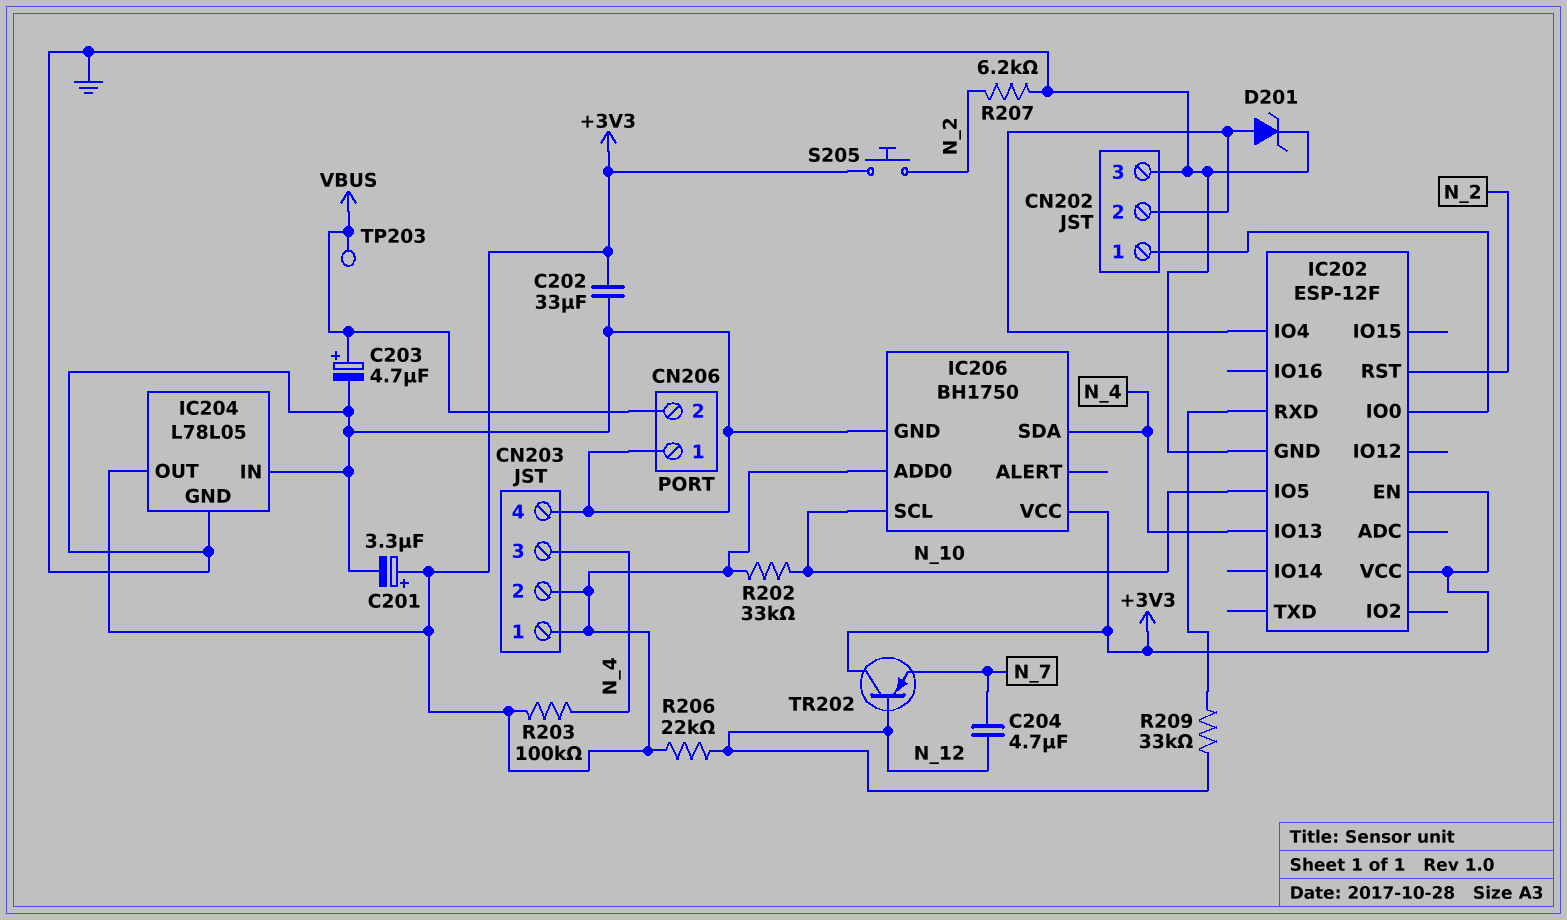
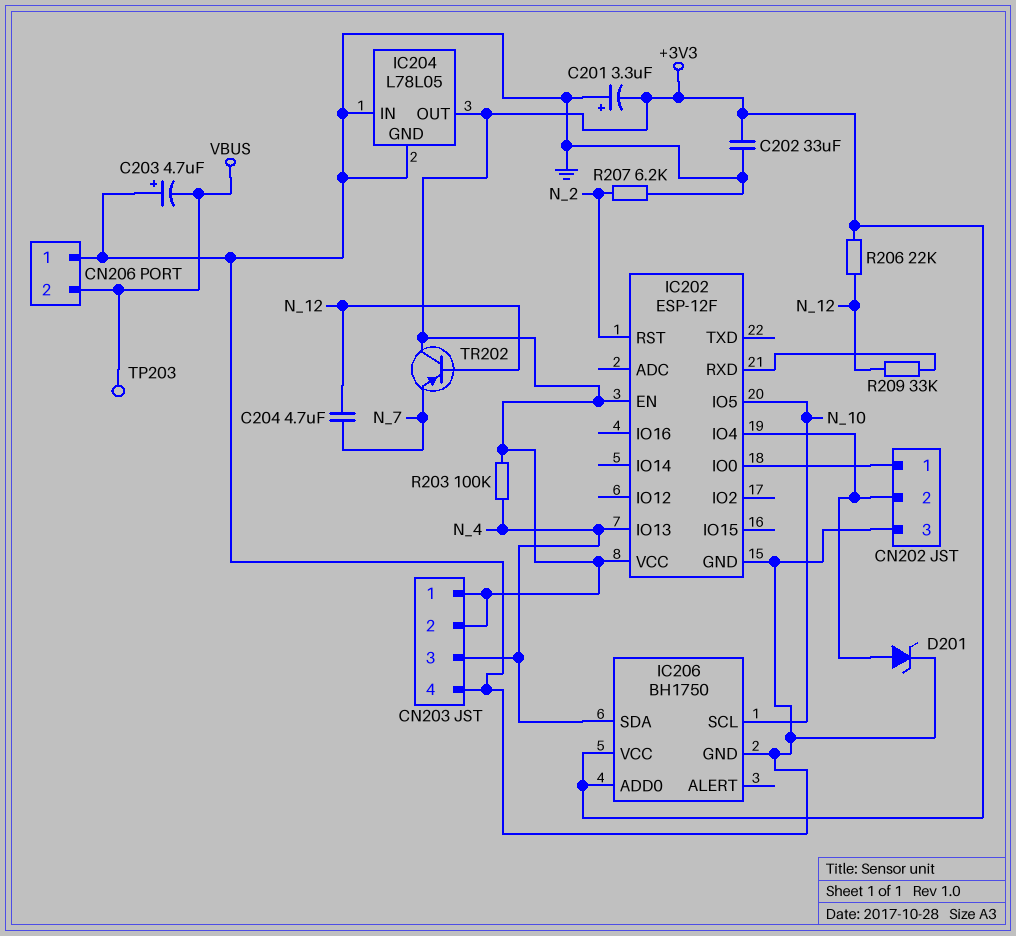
C201: 3.3uF (plus +3V3, minus GND) -> 3.3uF (plus GND, minus +3V3)
C203: 4.7uF (plus VBUS, minus GND) -> 4.7uF (plus GND, minus VBUS)
R202: 33k (+3V3, N_10) -> none
S205: button (+3V3, N_2) -> none

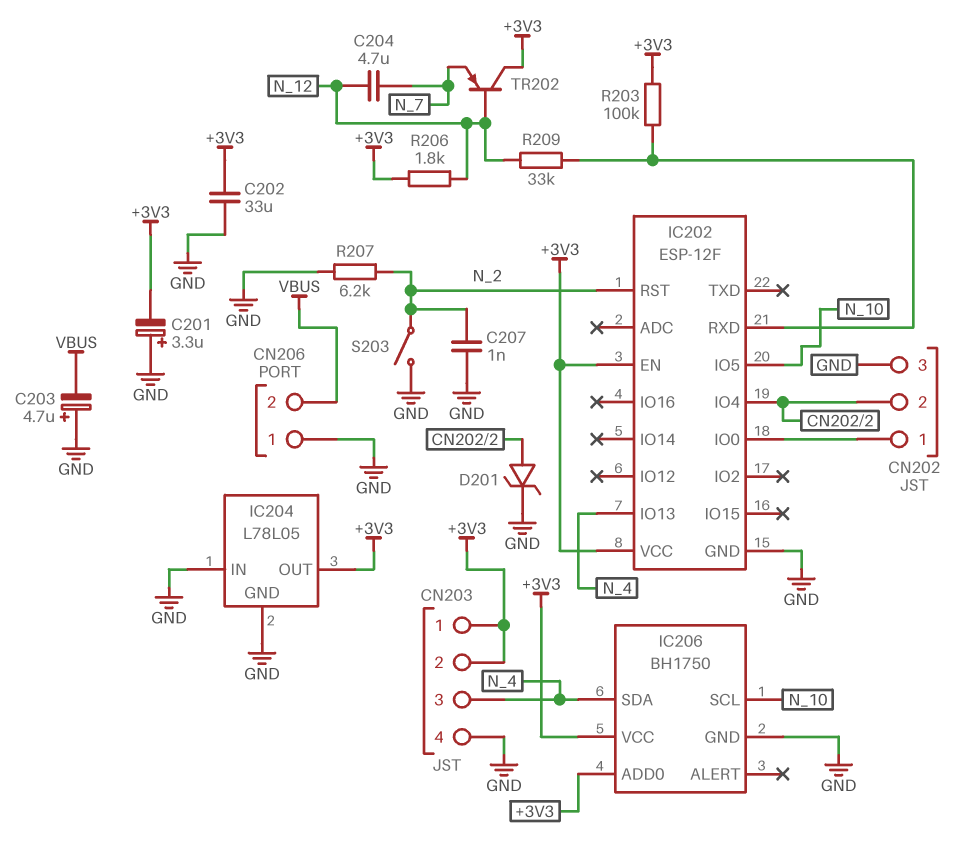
C207: none -> 1nF (GND, N_2)
R203: 100k (+3V3, N_4) -> 100k (+3V3, IC202/RXD)
R206: 22k (+3V3, N_12) -> 1.8k (+3V3, N_12)
S203: none -> switch (GND, N_2)
TP203: test point (VBUS) -> none

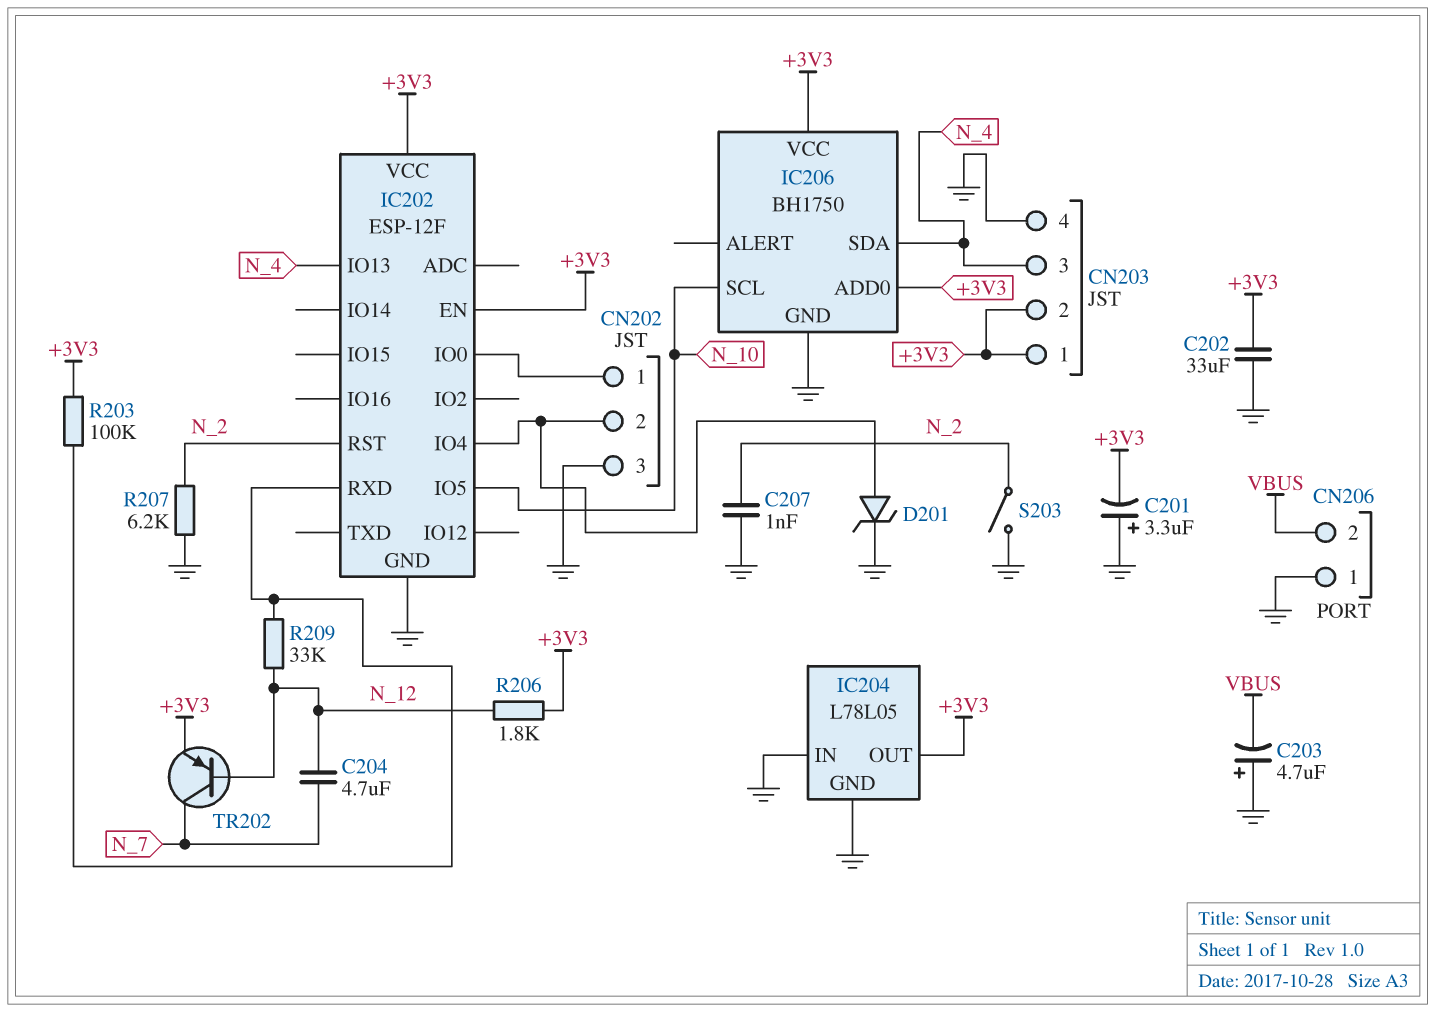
TR202: PNP (B N_12, C +3V3, E N_7) -> PNP (B N_12, C N_7, E +3V3)

